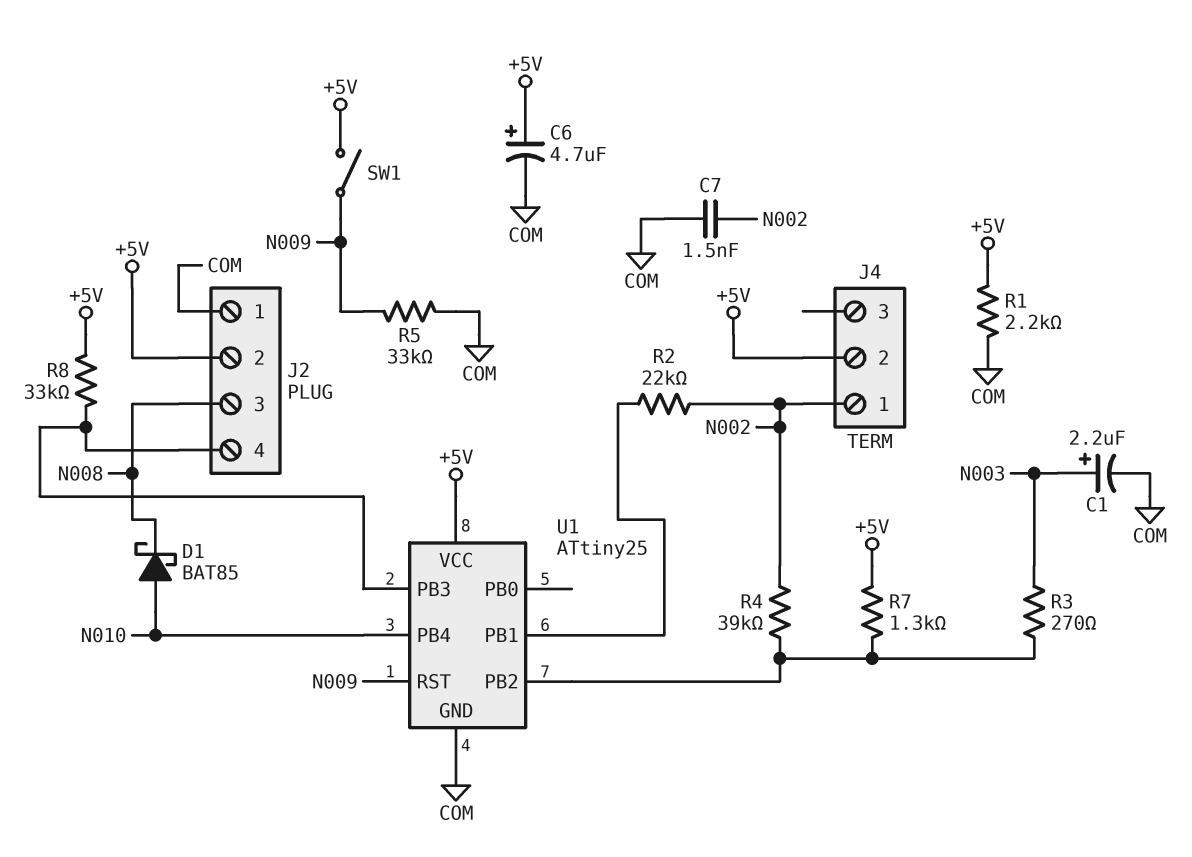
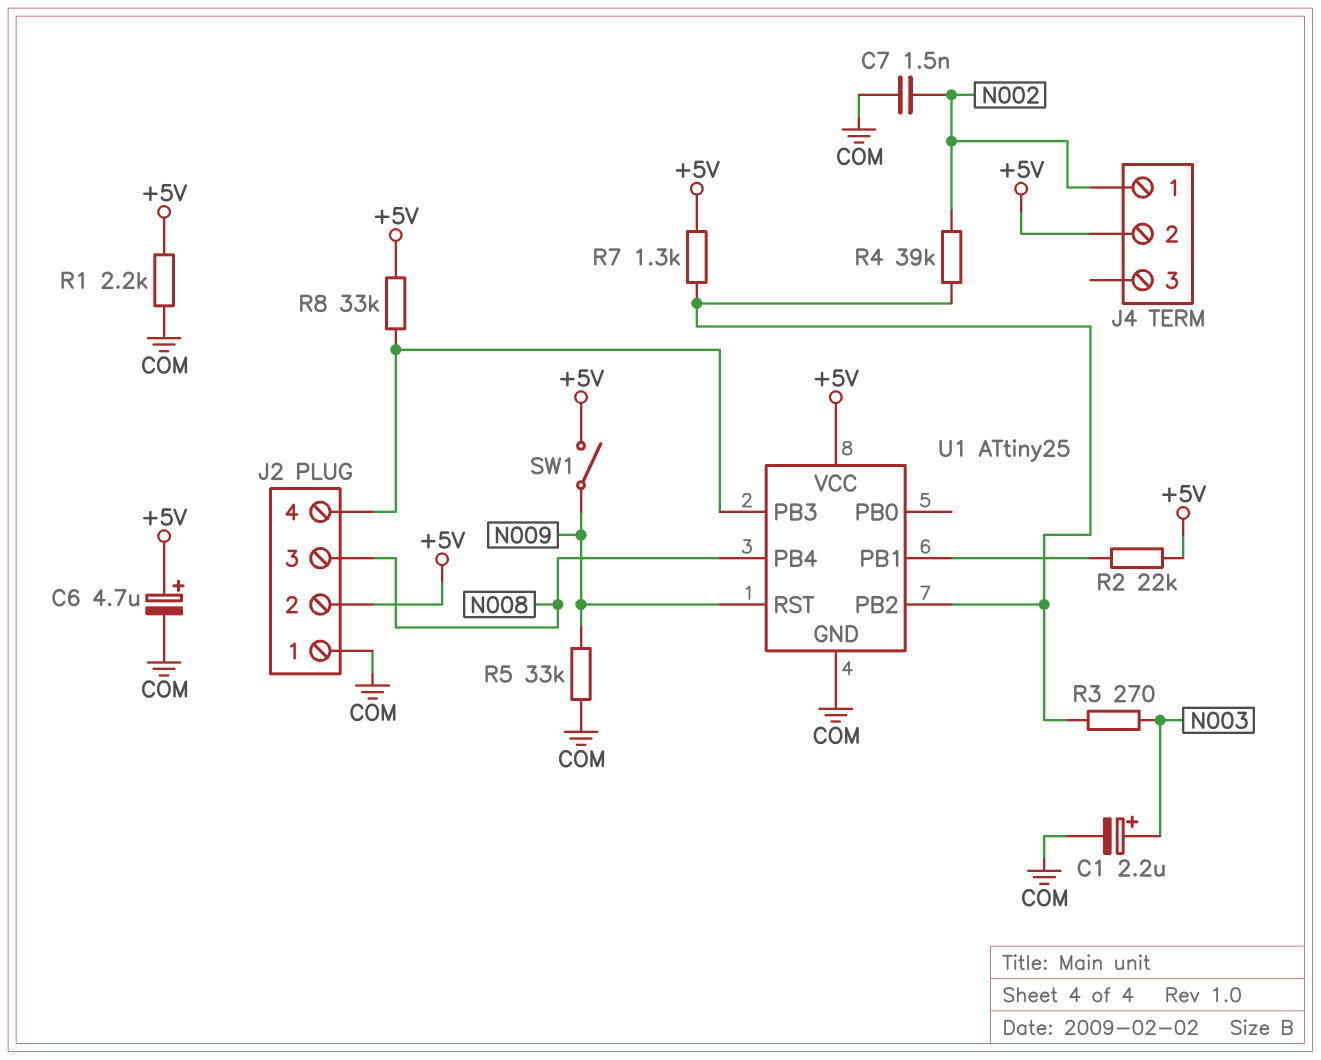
D1: schottky BAT85 (A N010, K N008) -> none
R2: 22k (N002, U1/PB1) -> 22k (+5V, U1/PB1)
U1 pin PB4: N010 -> N008

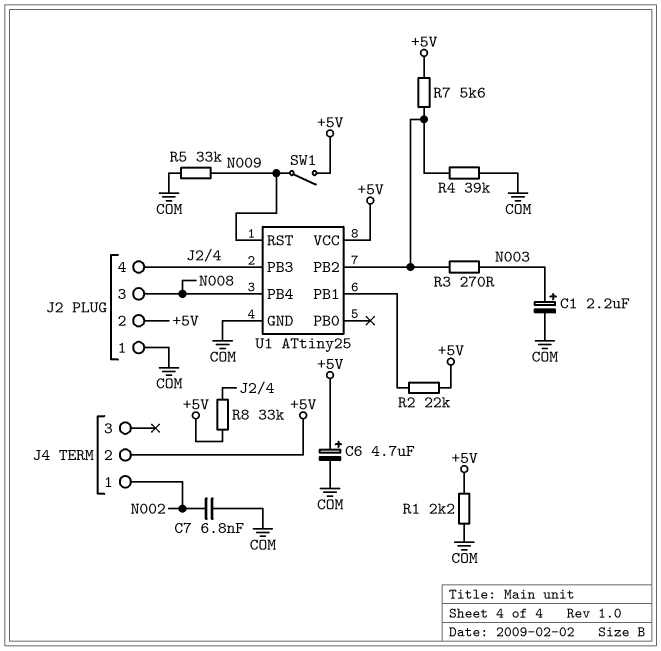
C7: 1.5nF (COM, N002) -> 6.8nF (COM, N002)
R4: 39k (N002, U1/PB2) -> 39k (COM, U1/PB2)
R7: 1.3k (+5V, U1/PB2) -> 5.6k (+5V, U1/PB2)

